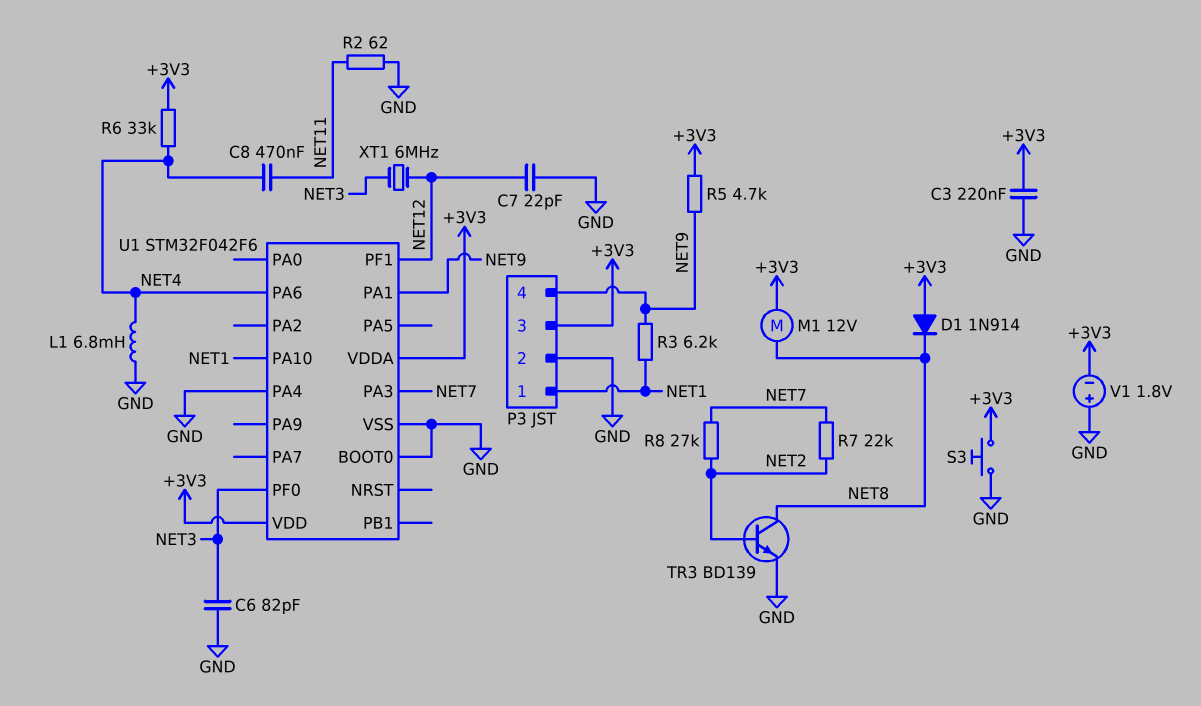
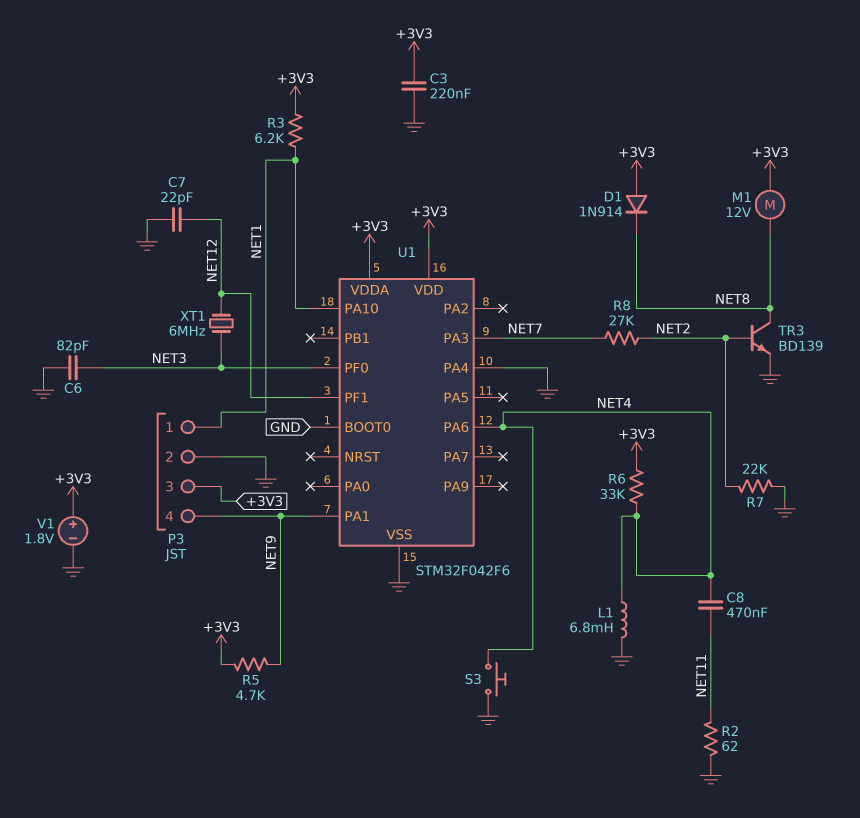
R3: 6.2k (NET1, NET9) -> 6.2k (+3V3, NET1)
R7: 22k (NET2, NET7) -> 22k (GND, NET2)
S3: button (+3V3, GND) -> button (GND, NET4)
V1: 1.8V (plus GND, minus +3V3) -> 1.8V (plus +3V3, minus GND)

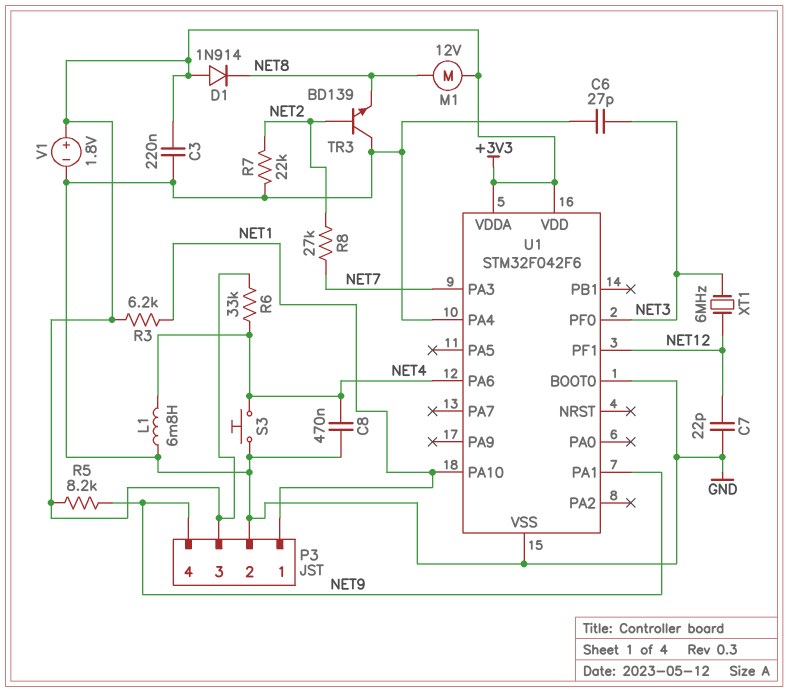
C6: 82pF (GND, NET3) -> 27pF (GND, NET3)
C8: 470nF (NET4, NET11) -> 470nF (GND, NET4)
R2: 62 (GND, NET11) -> none
R5: 4.7k (+3V3, NET9) -> 8.2k (+3V3, NET9)
TR3: NPN BD139 (B NET2, C NET8, E GND) -> NPN BD139 (B NET2, C GND, E NET8)

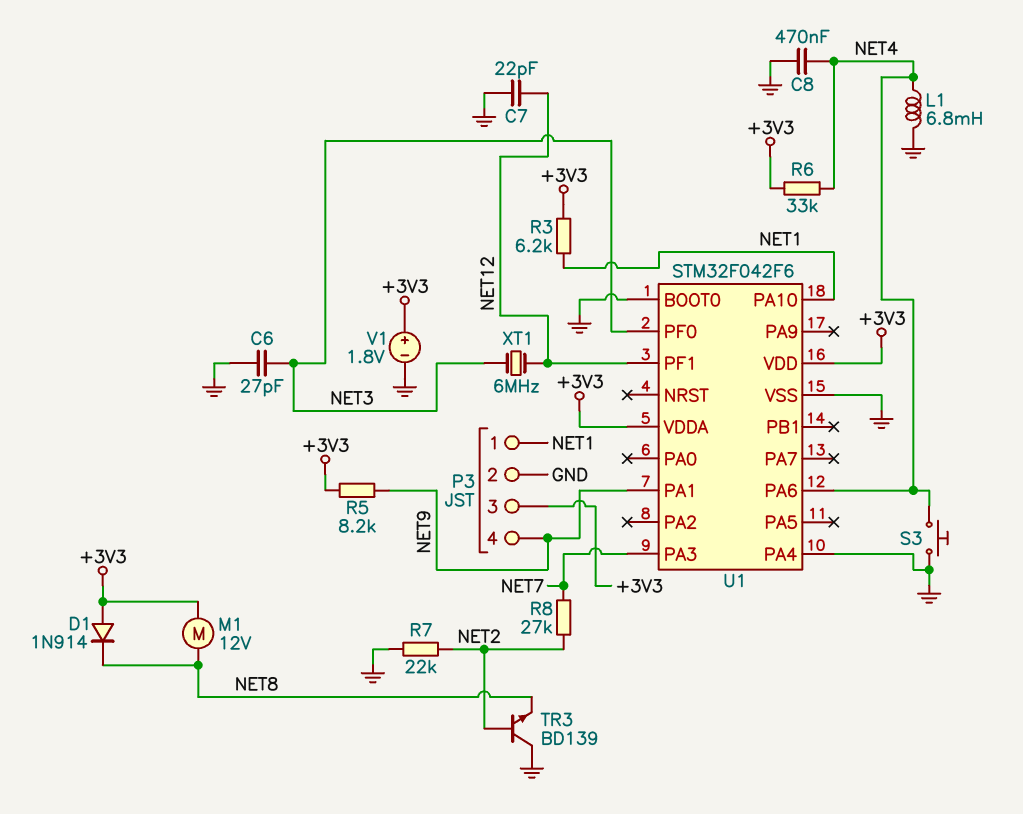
C3: 220nF (+3V3, GND) -> none

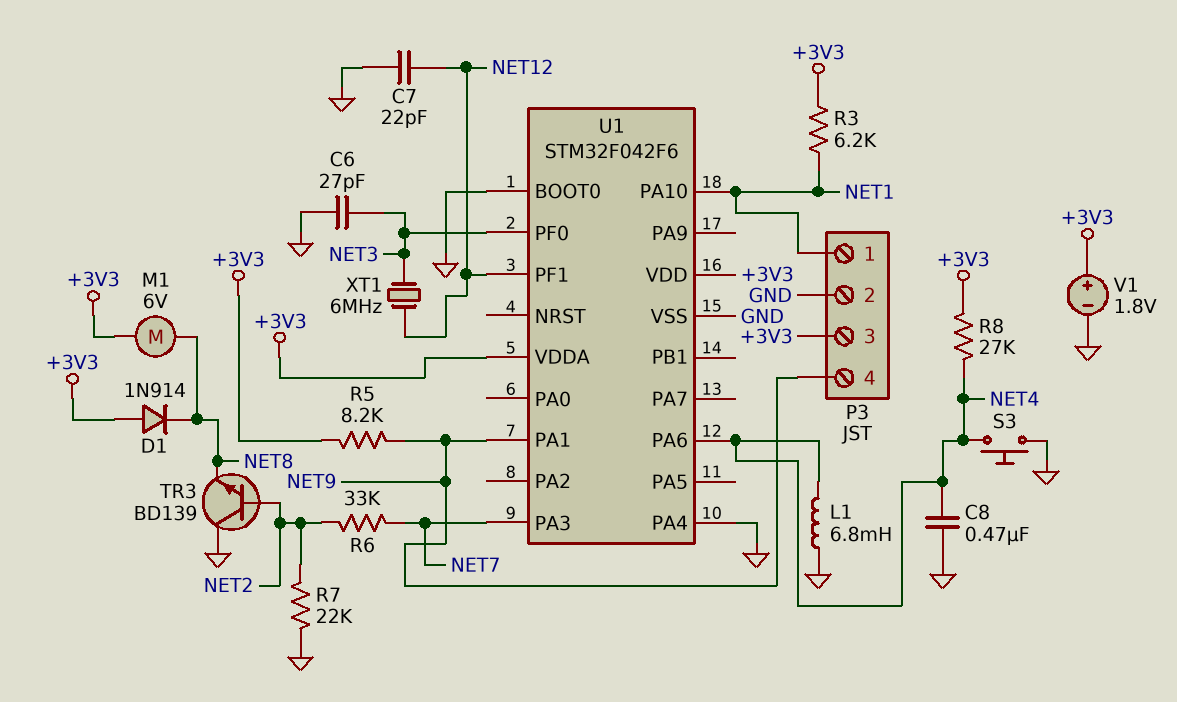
M1: motor 12V (+3V3, NET8) -> motor 6V (+3V3, NET8)
R6: 33k (+3V3, NET4) -> 33k (NET2, NET7)
R8: 27k (NET2, NET7) -> 27k (+3V3, NET4)

